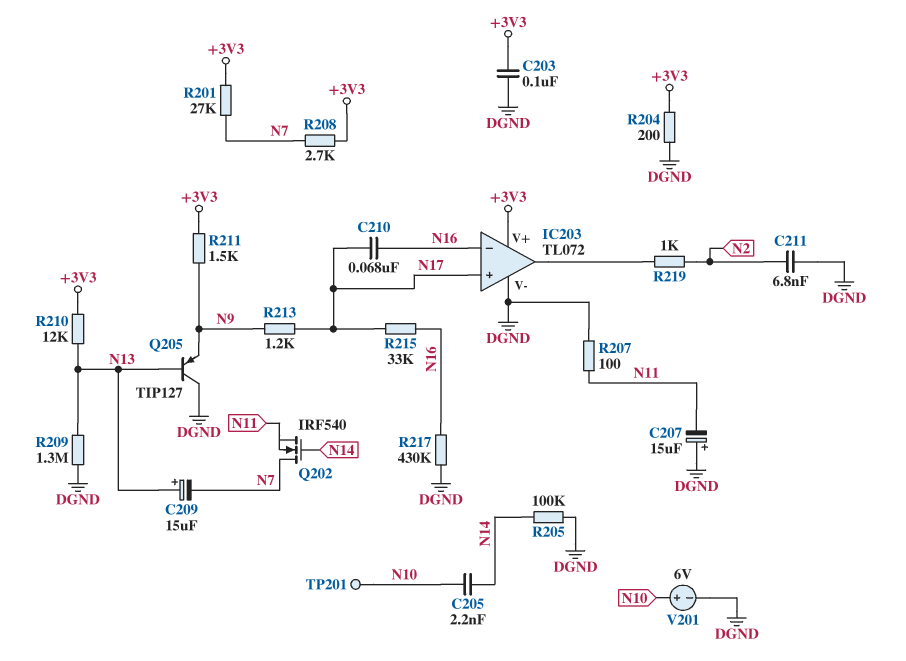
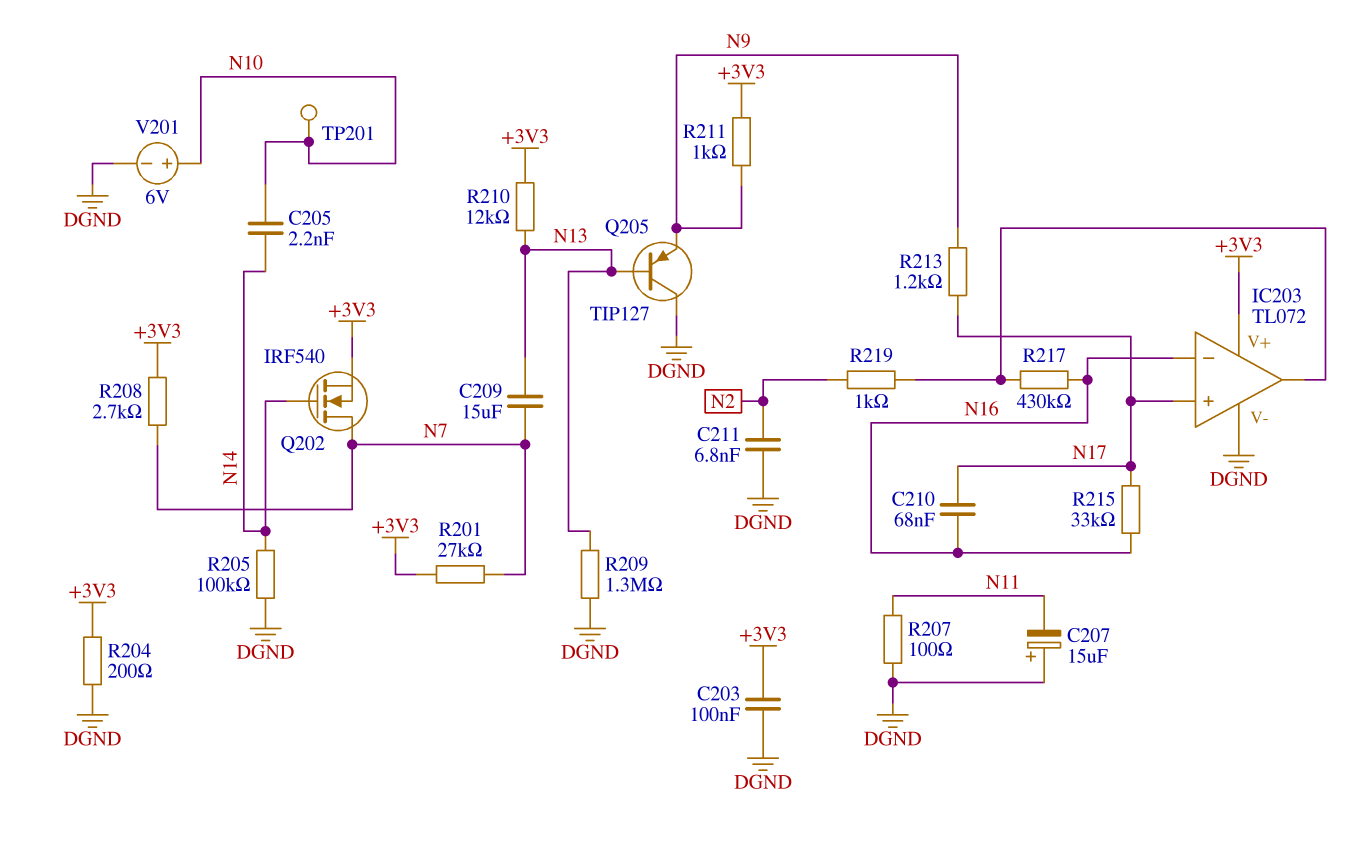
C209: 15uF (plus N13, minus N7) -> 15uF (N7, N13)
Q202: NMOS IRF540 (G N14, D N7, S N11) -> NMOS IRF540 (G N14, D N7, S +3V3)
R211: 1.5k (+3V3, N9) -> 1k (+3V3, N9)
R217: 430k (DGND, N16) -> 430k (IC203/out, N16)

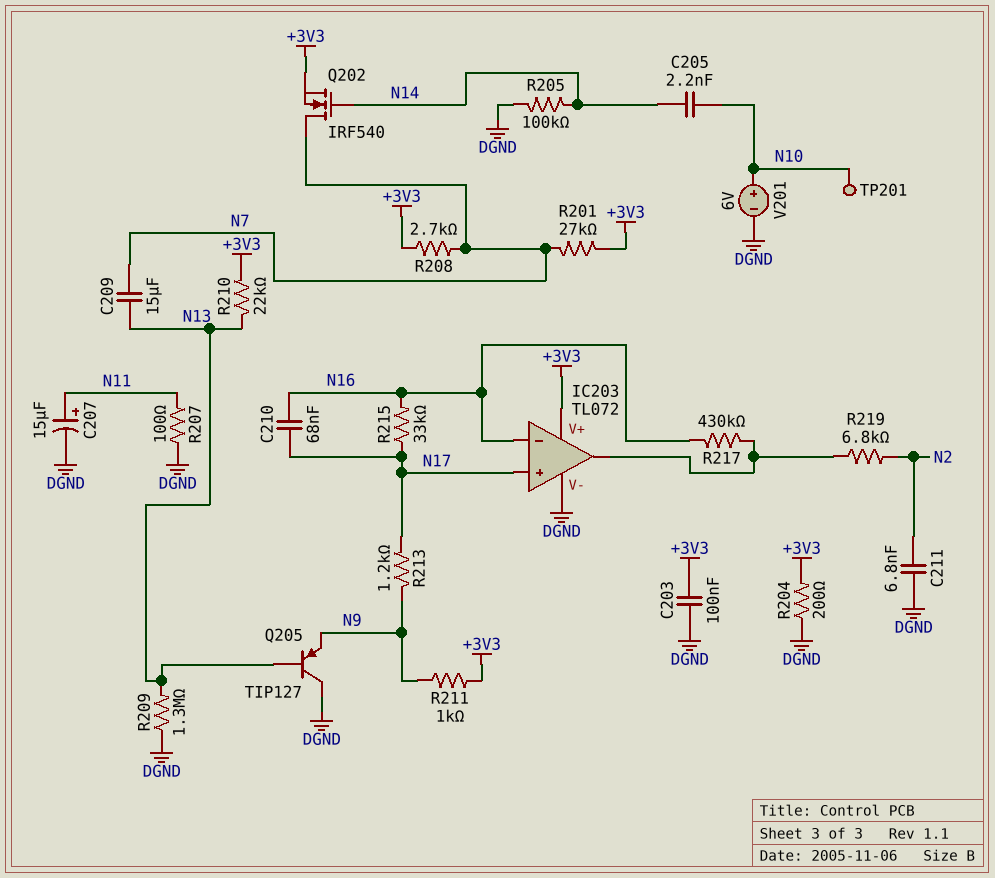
C207: 15uF (plus DGND, minus N11) -> 15uF (plus N11, minus DGND)
R210: 12k (+3V3, N13) -> 22k (+3V3, N13)
R219: 1k (IC203/out, N2) -> 6.8k (IC203/out, N2)

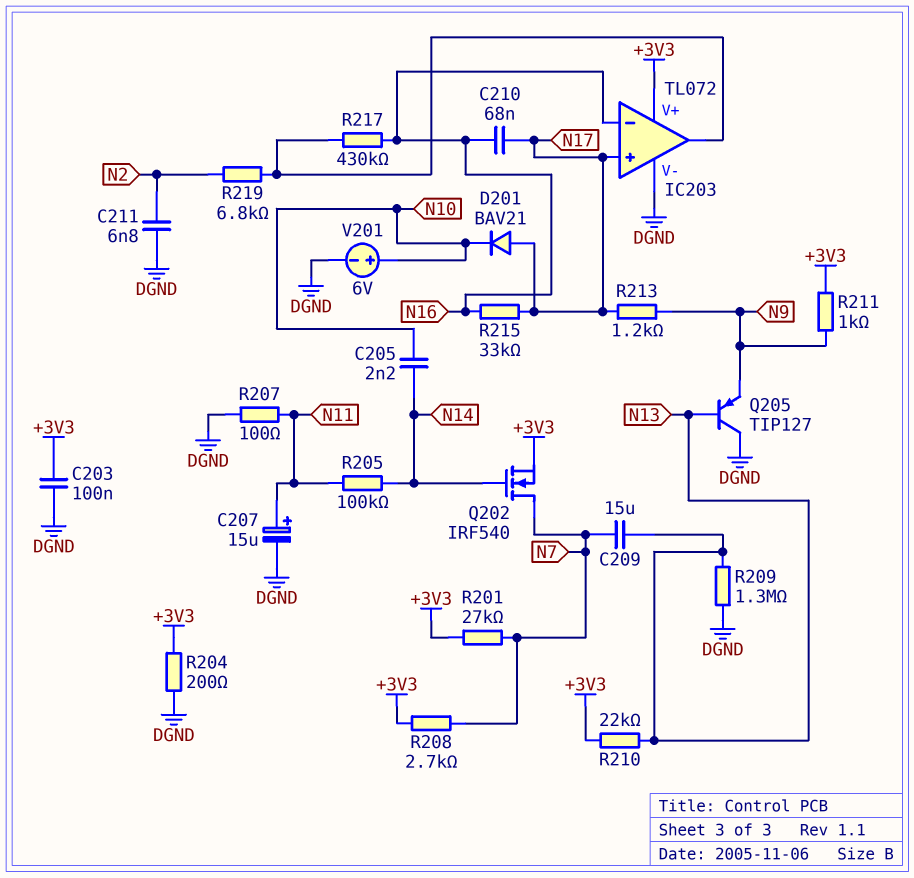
D201: none -> diode BAV21 (A N17, K N10)
R205: 100k (DGND, N14) -> 100k (N11, N14)
TP201: test point (N10) -> none

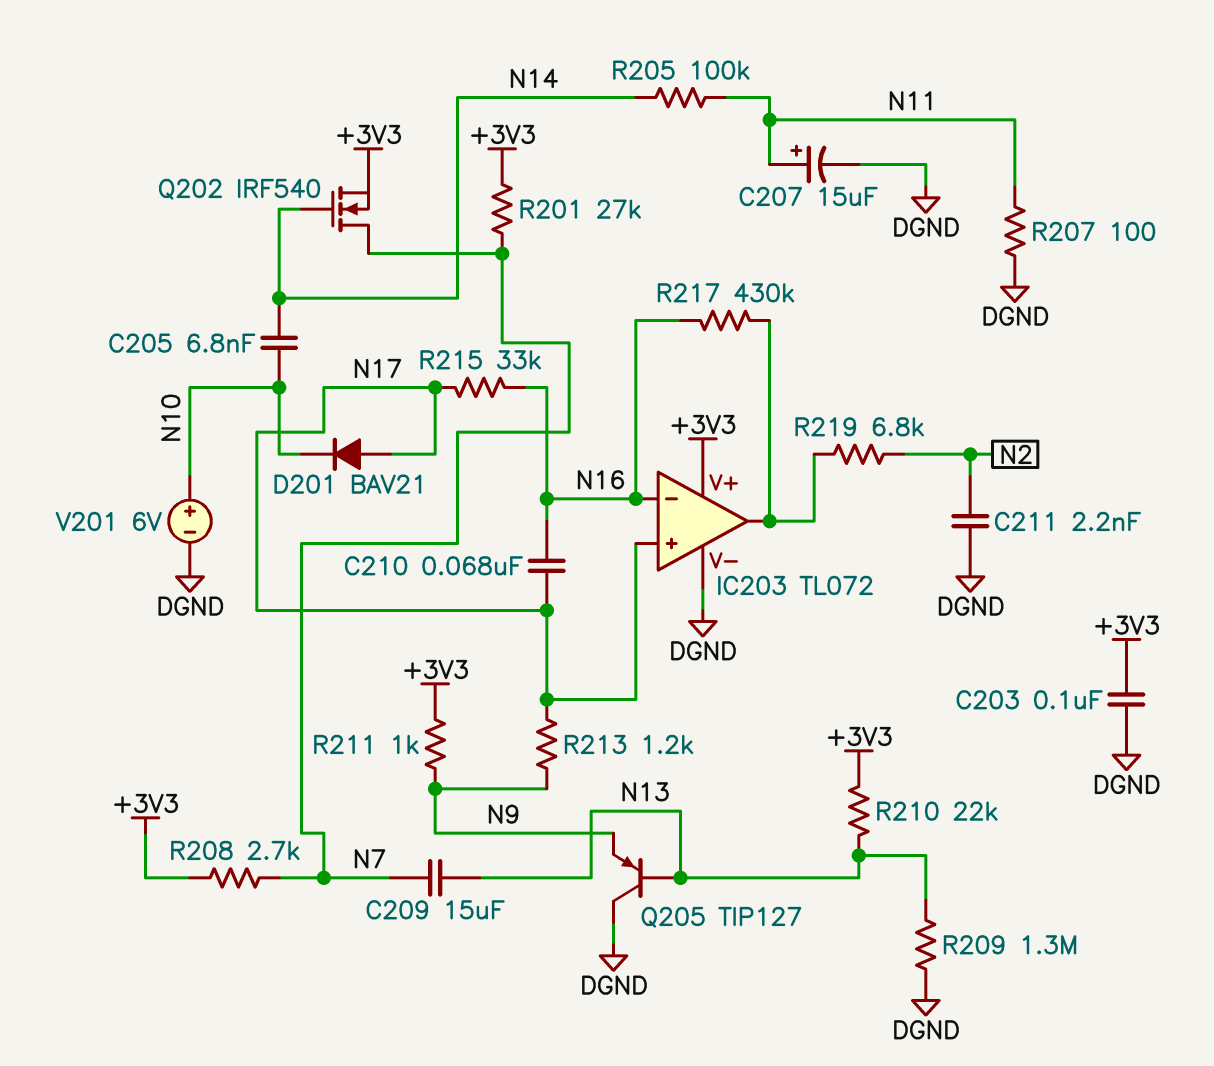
C205: 2.2nF (N10, N14) -> 6.8nF (N10, N14)
C211: 6.8nF (DGND, N2) -> 2.2nF (DGND, N2)
R204: 200 (+3V3, DGND) -> none

